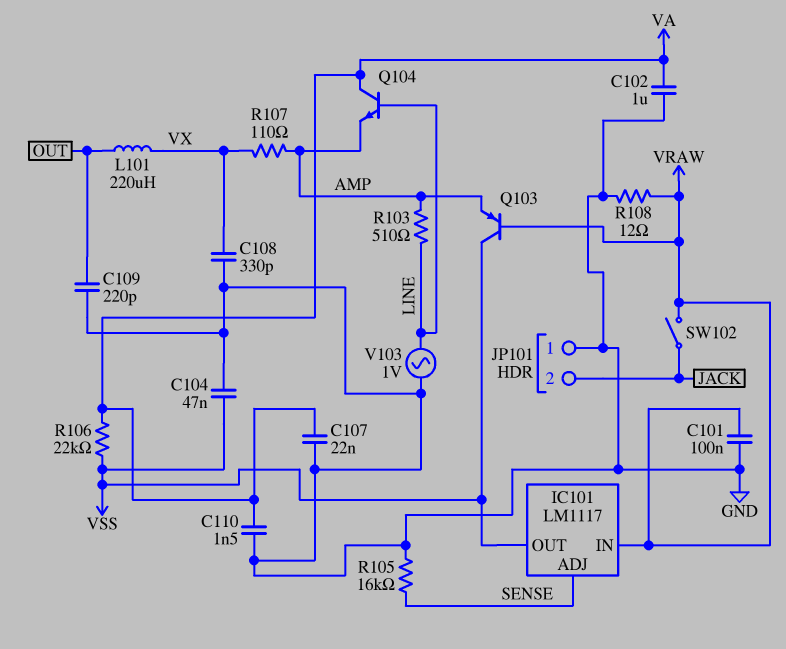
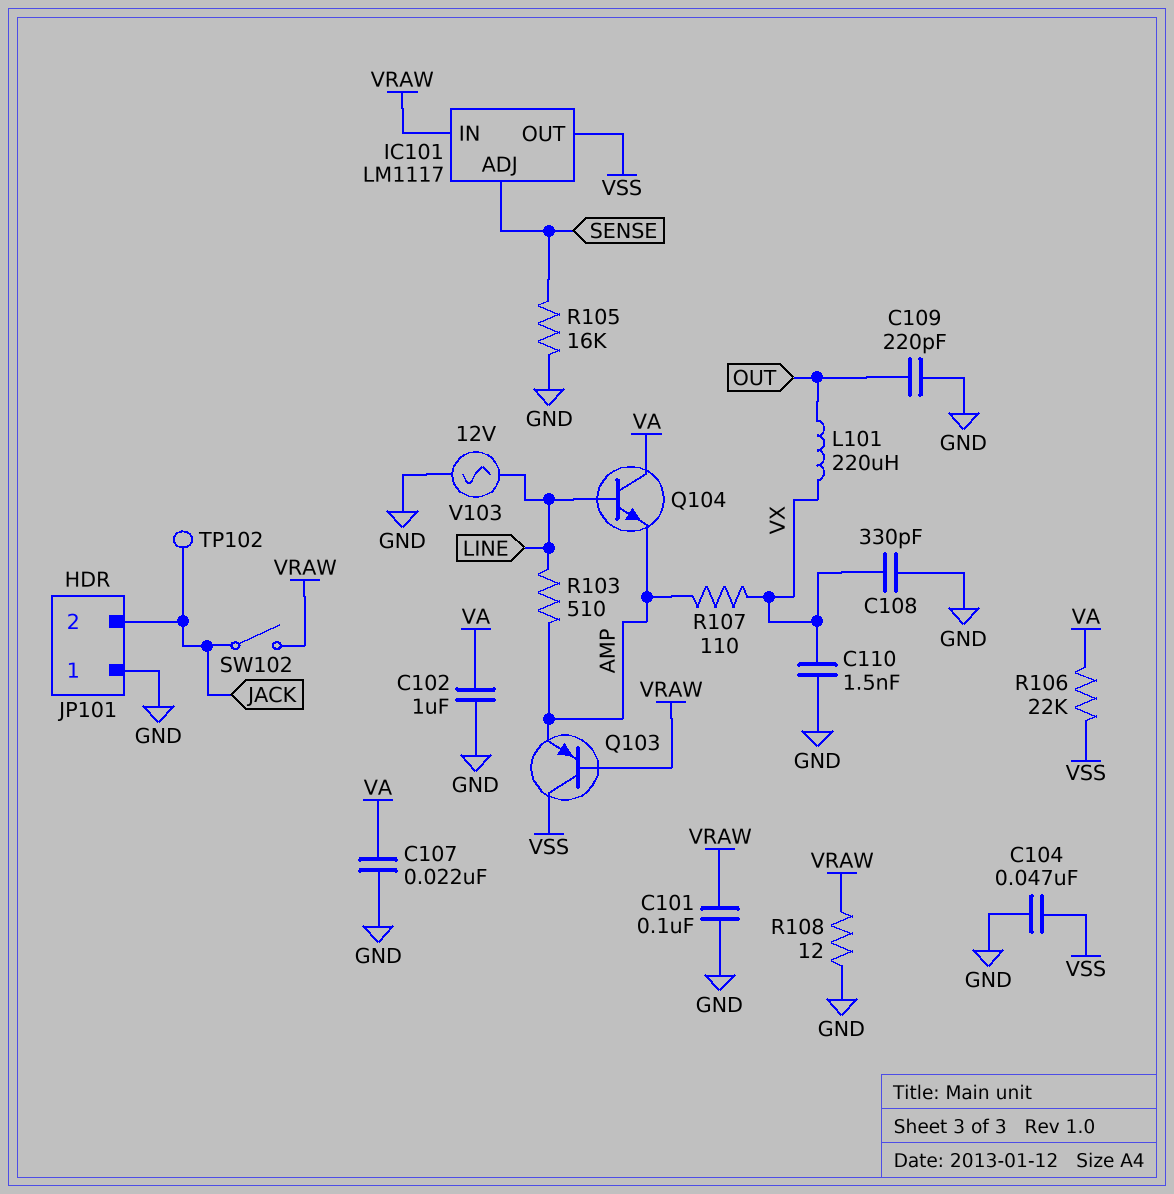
C110: 1.5nF (GND, VA) -> 1.5nF (GND, VX)
TP102: none -> test point (JACK)
V103: AC 1V (GND, LINE) -> AC 12V (GND, LINE)

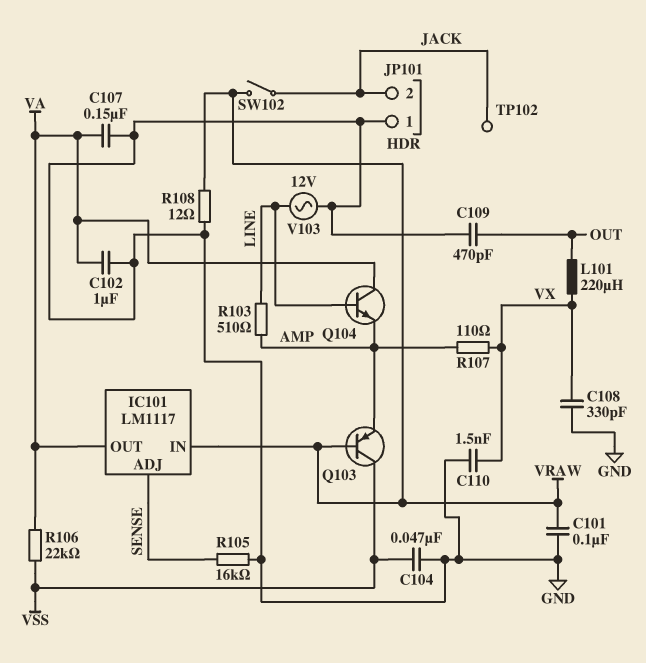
C107: 22nF (GND, VA) -> 150nF (GND, VA)
C109: 220pF (GND, OUT) -> 470pF (GND, OUT)
IC101 pin OUT: VSS -> VA

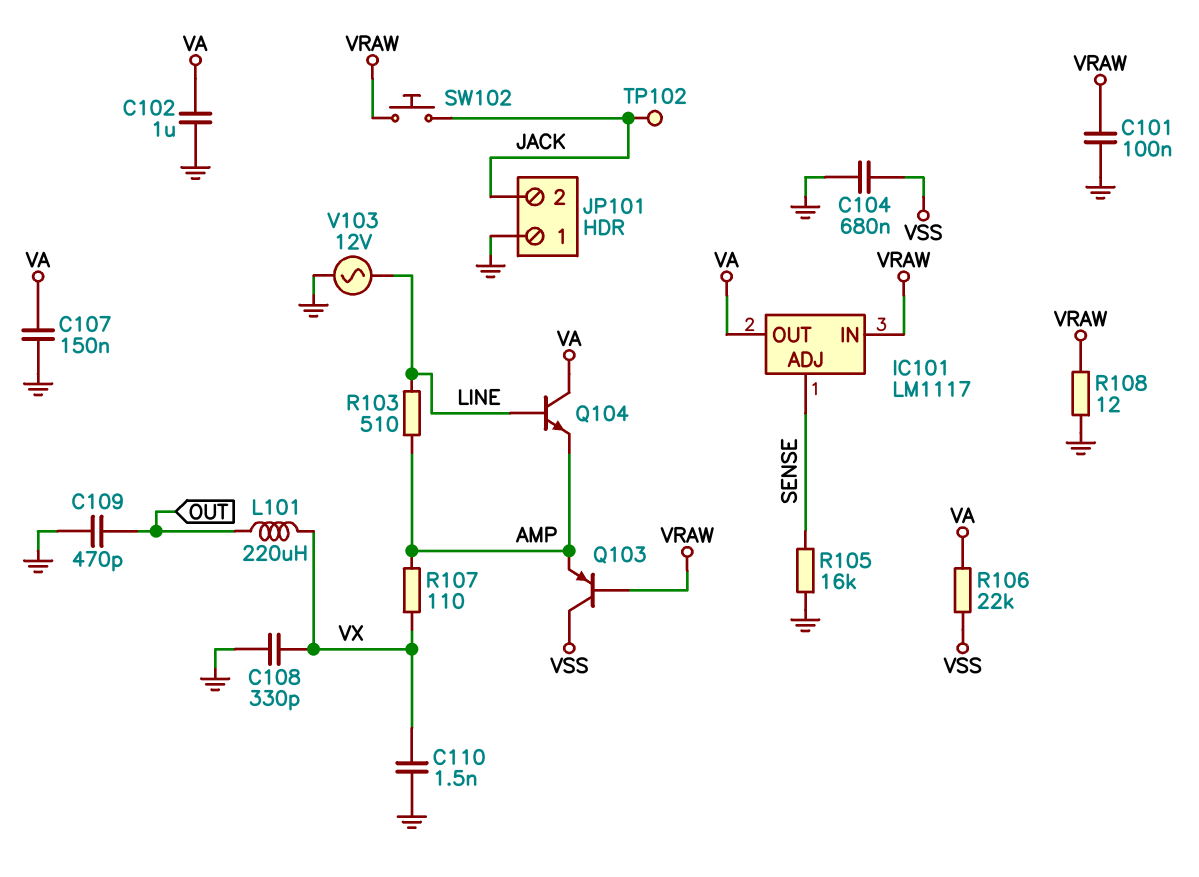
C104: 47nF (GND, VSS) -> 680nF (GND, VSS)
SW102: switch (JACK, VRAW) -> button (JACK, VRAW)

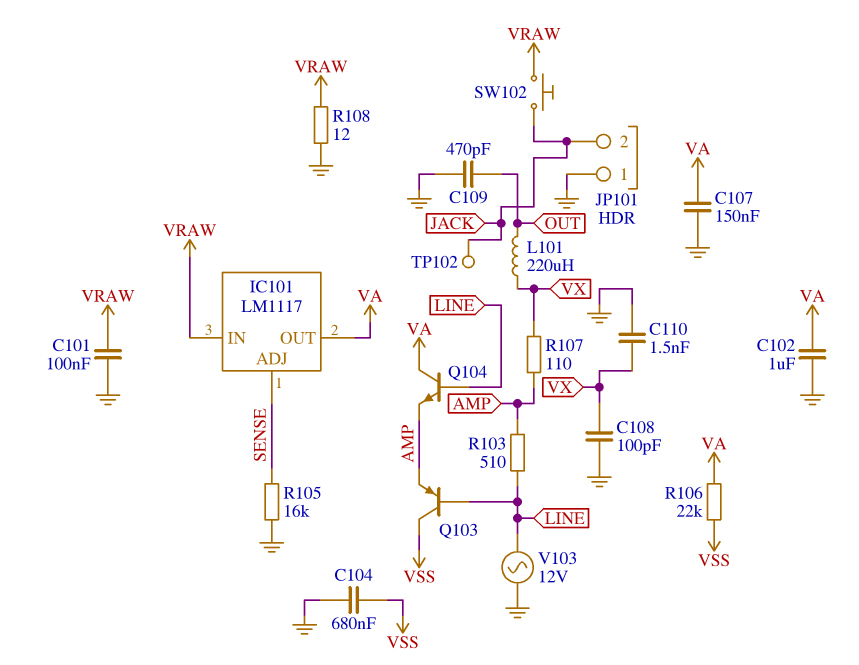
C108: 330pF (GND, VX) -> 100pF (GND, VX)
Q103: PNP (B VRAW, C VSS, E AMP) -> PNP (B LINE, C VSS, E AMP)

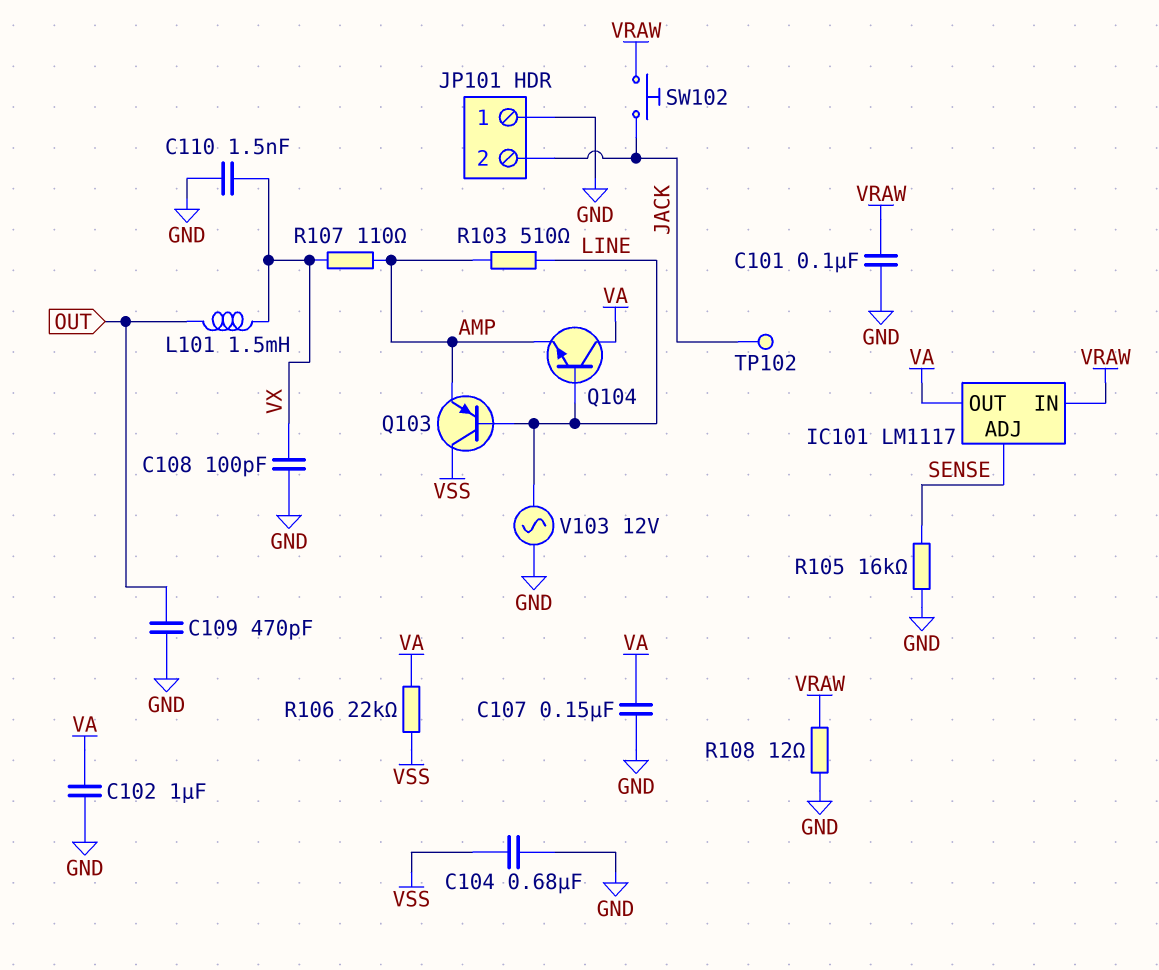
L101: 220uH (OUT, VX) -> 1.5mH (OUT, VX)

